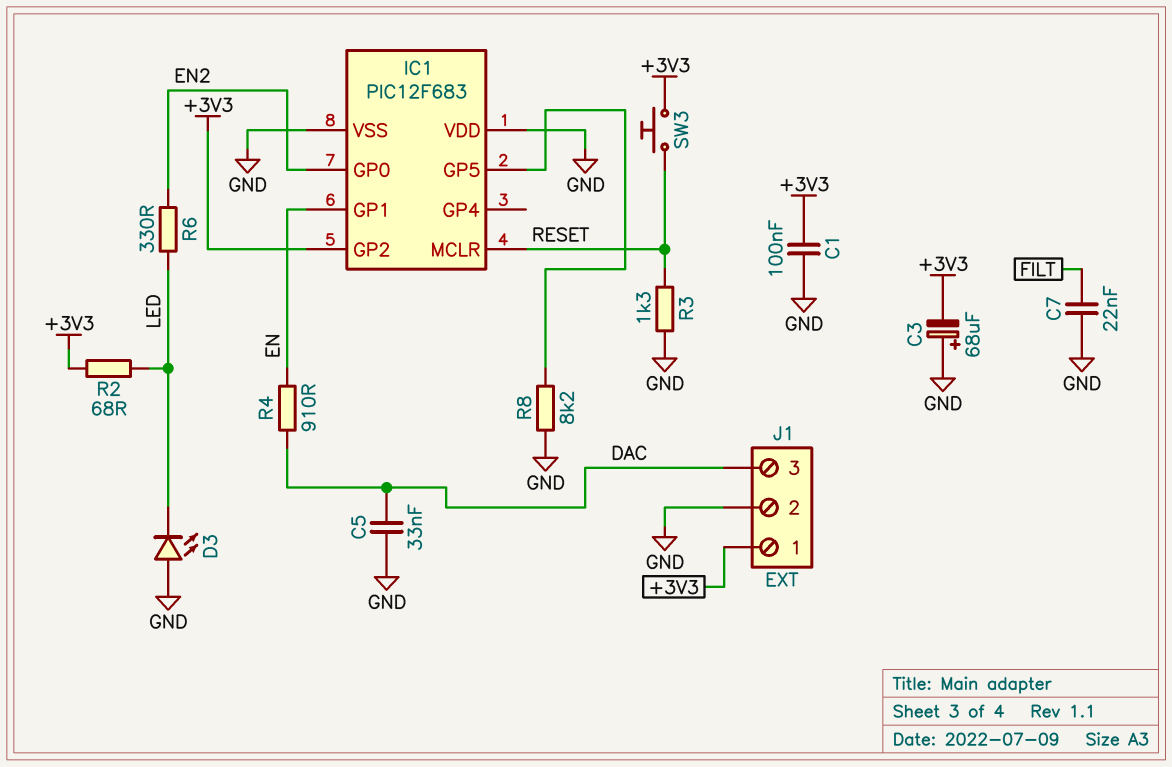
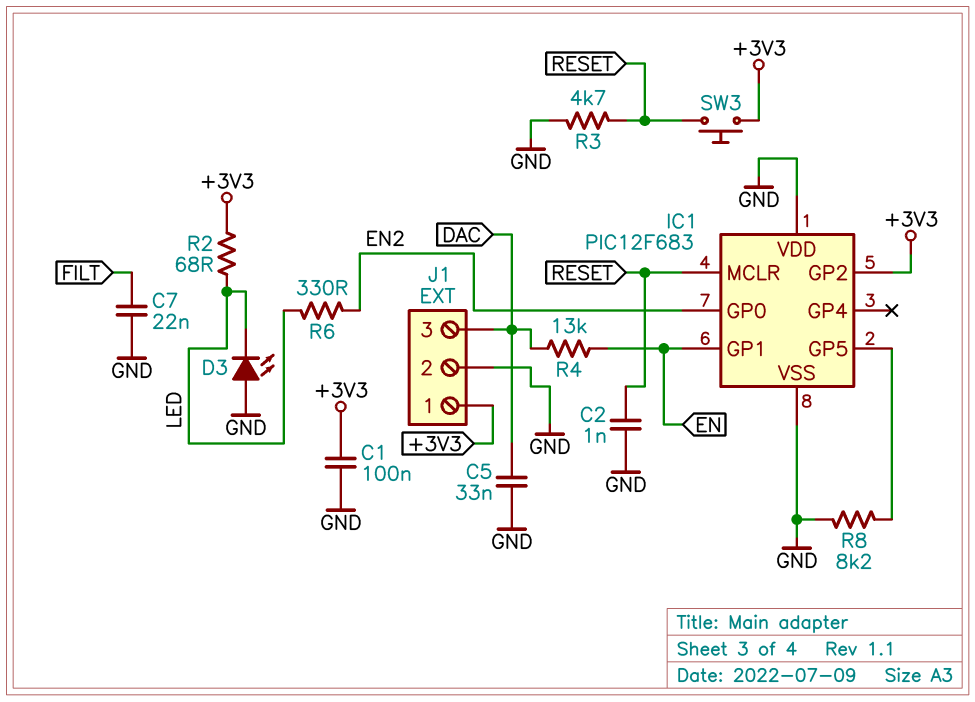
C2: none -> 1nF (GND, RESET)
C3: 68uF (plus GND, minus +3V3) -> none
R3: 1.3k (GND, RESET) -> 4.7k (GND, RESET)
R4: 910 (DAC, EN) -> 13k (DAC, EN)

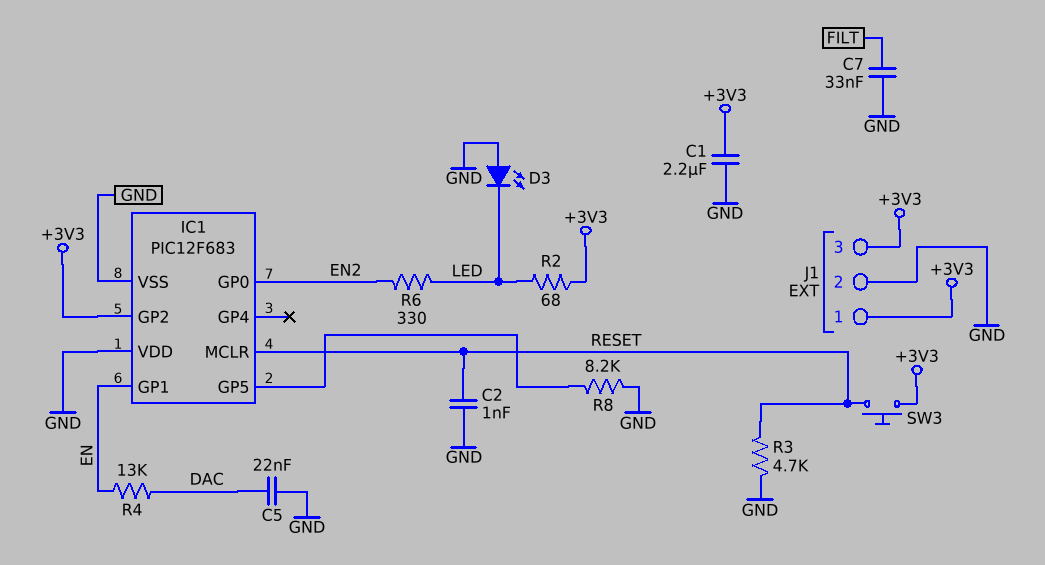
C1: 100nF (+3V3, GND) -> 2.2uF (+3V3, GND)
C5: 33nF (DAC, GND) -> 22nF (DAC, GND)
C7: 22nF (FILT, GND) -> 33nF (FILT, GND)
J1 pin 3: DAC -> +3V3

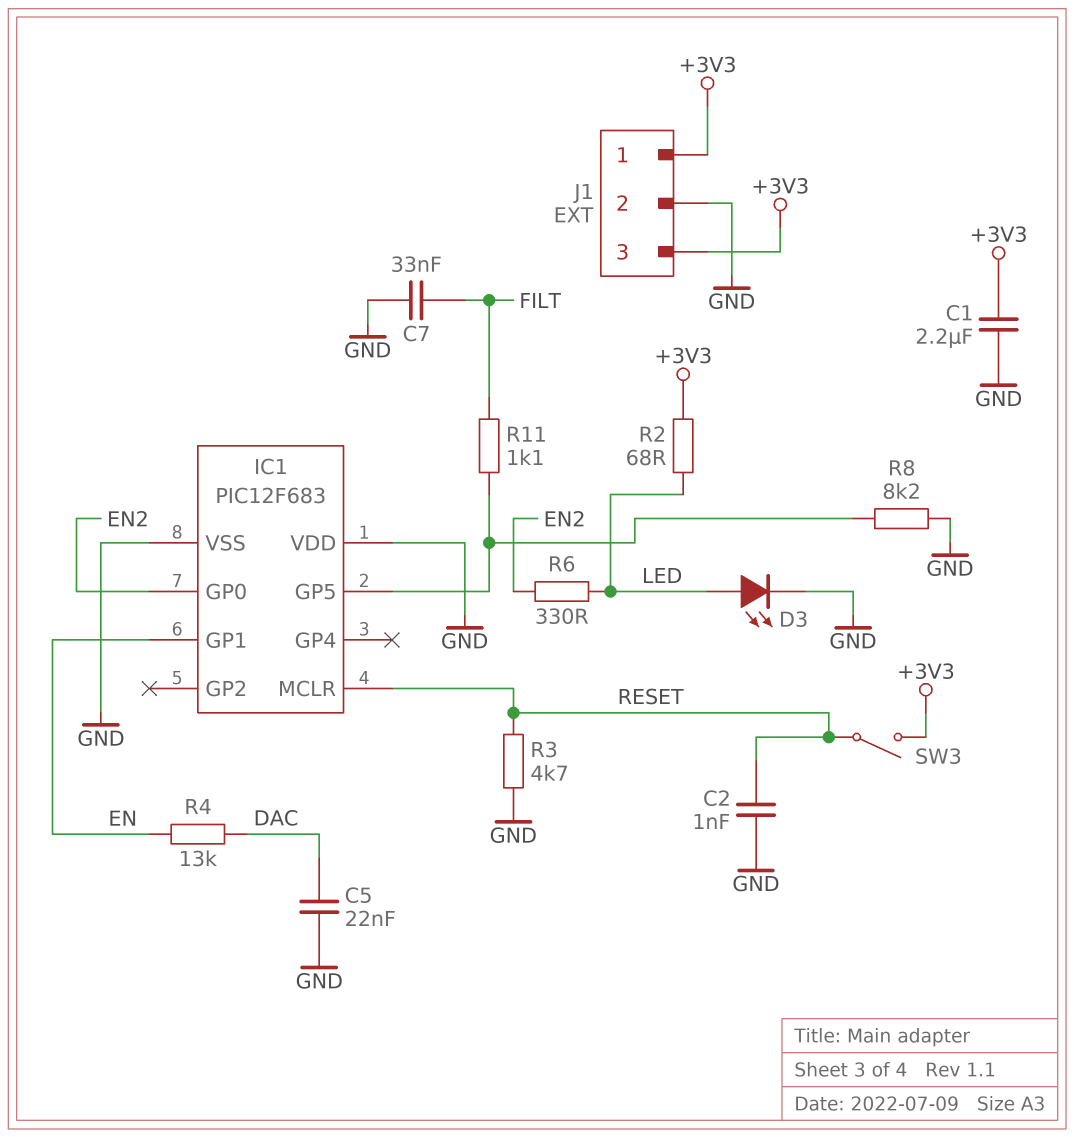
D3: LED (A GND, K LED) -> LED (A LED, K GND)
IC1 pin GP2: +3V3 -> none
R11: none -> 1.1k (FILT, IC1/GP5)
SW3: button (+3V3, RESET) -> switch (+3V3, RESET)

